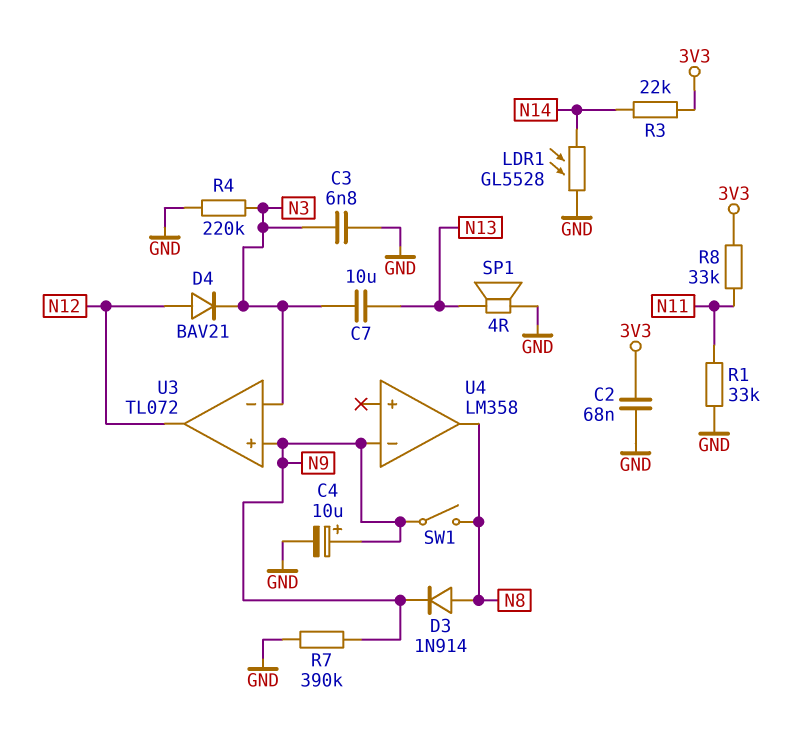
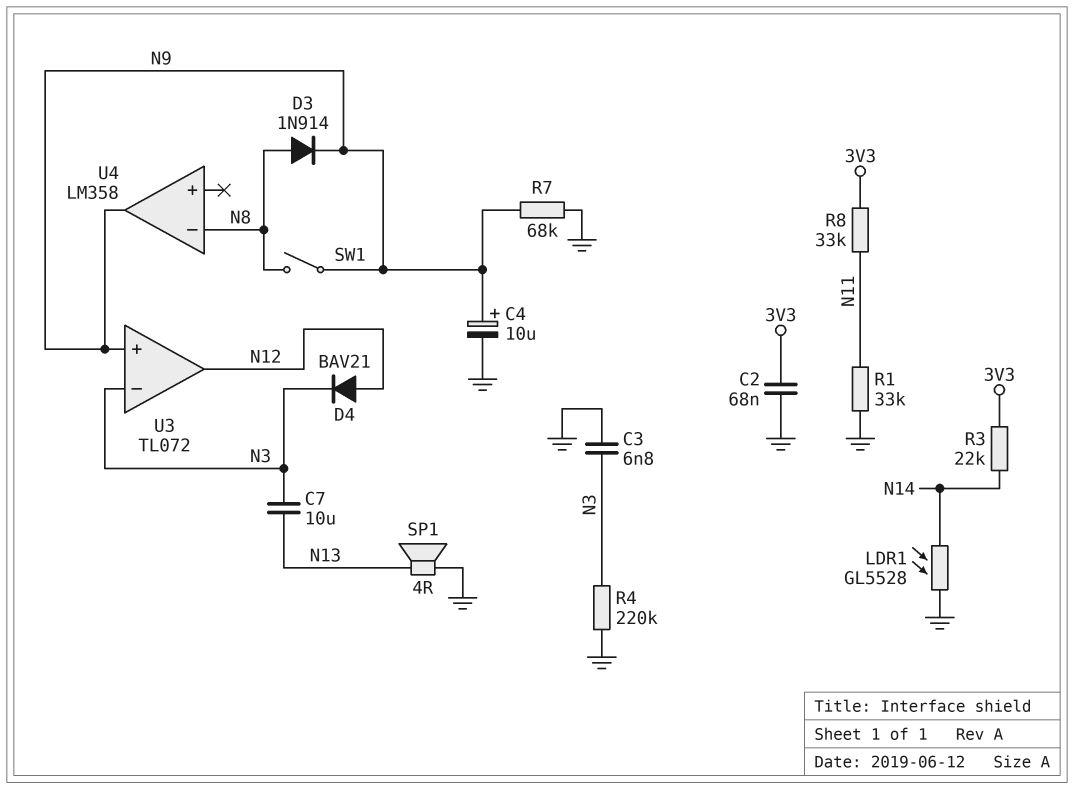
R7: 390k (GND, N9) -> 68k (GND, N9)
U4 pin in-: N9 -> N8
U4 pin out: N8 -> N9

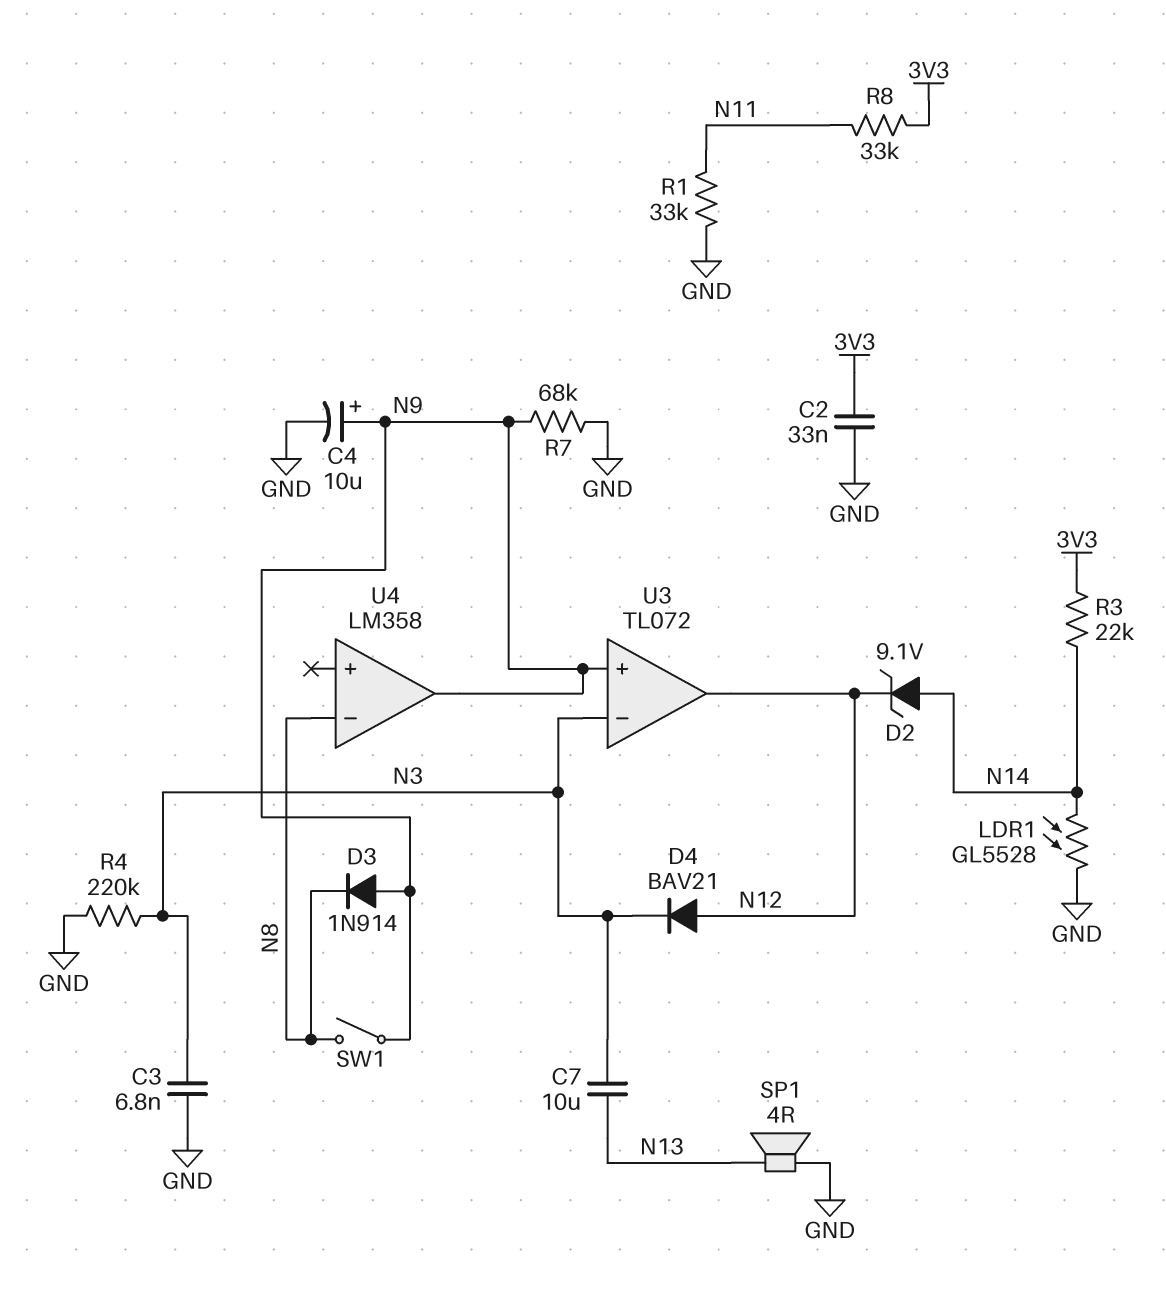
C2: 68nF (3V3, GND) -> 33nF (3V3, GND)
D2: none -> zener 9.1V (A N14, K N12)
D3: diode 1N914 (A N8, K N9) -> diode 1N914 (A N9, K N8)

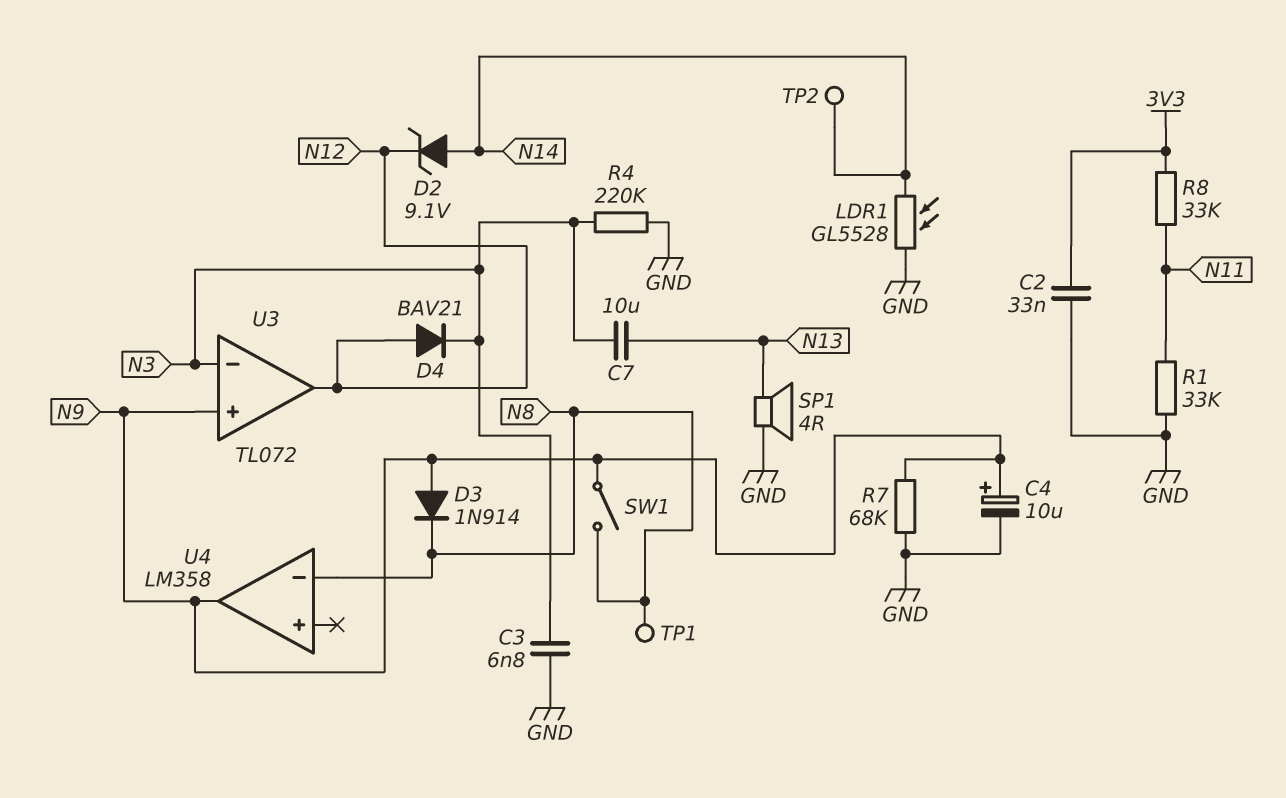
R3: 22k (3V3, N14) -> none
TP1: none -> test point (N8)
TP2: none -> test point (N14)

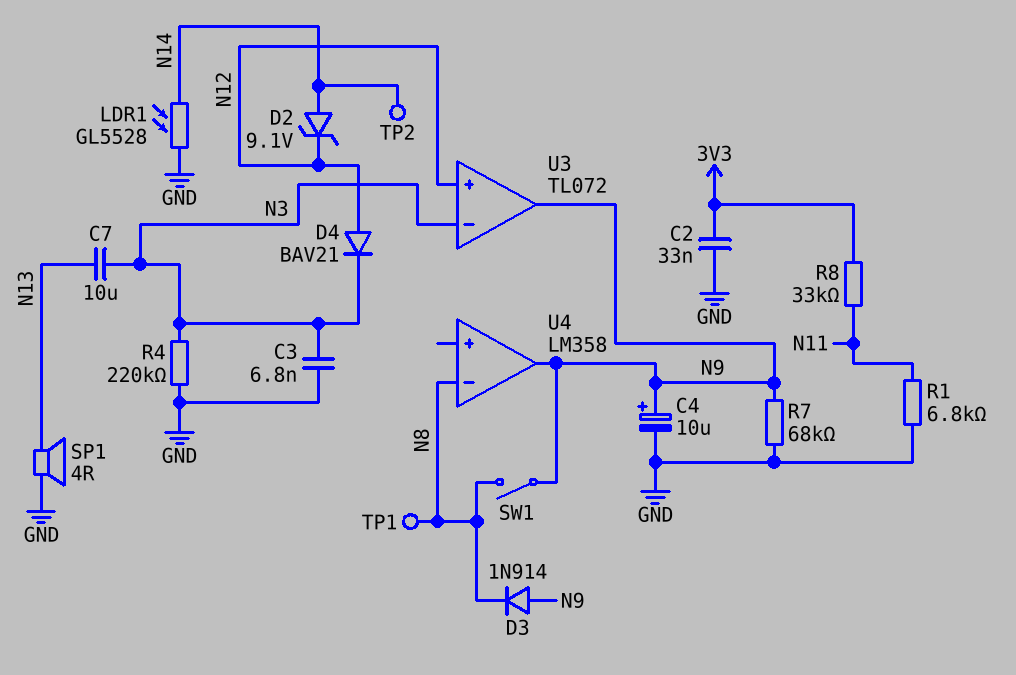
R1: 33k (GND, N11) -> 6.8k (GND, N11)
U3 pin in+: N9 -> N12
U3 pin out: N12 -> N9

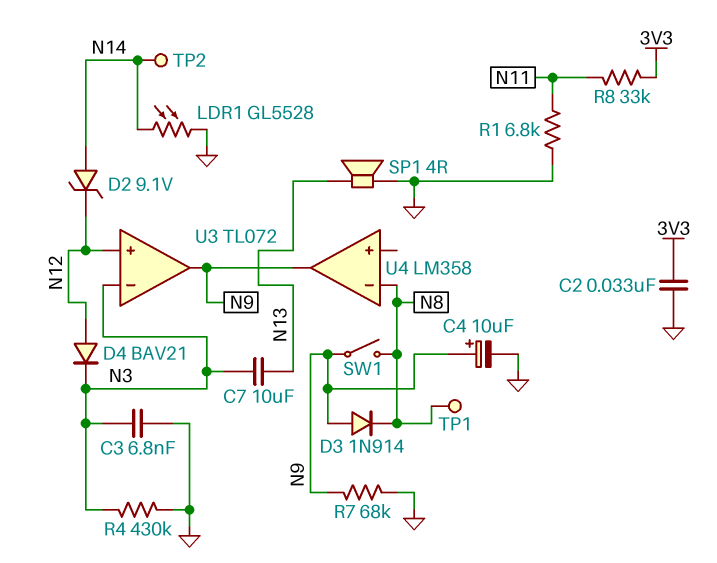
R4: 220k (GND, N3) -> 430k (GND, N3)

